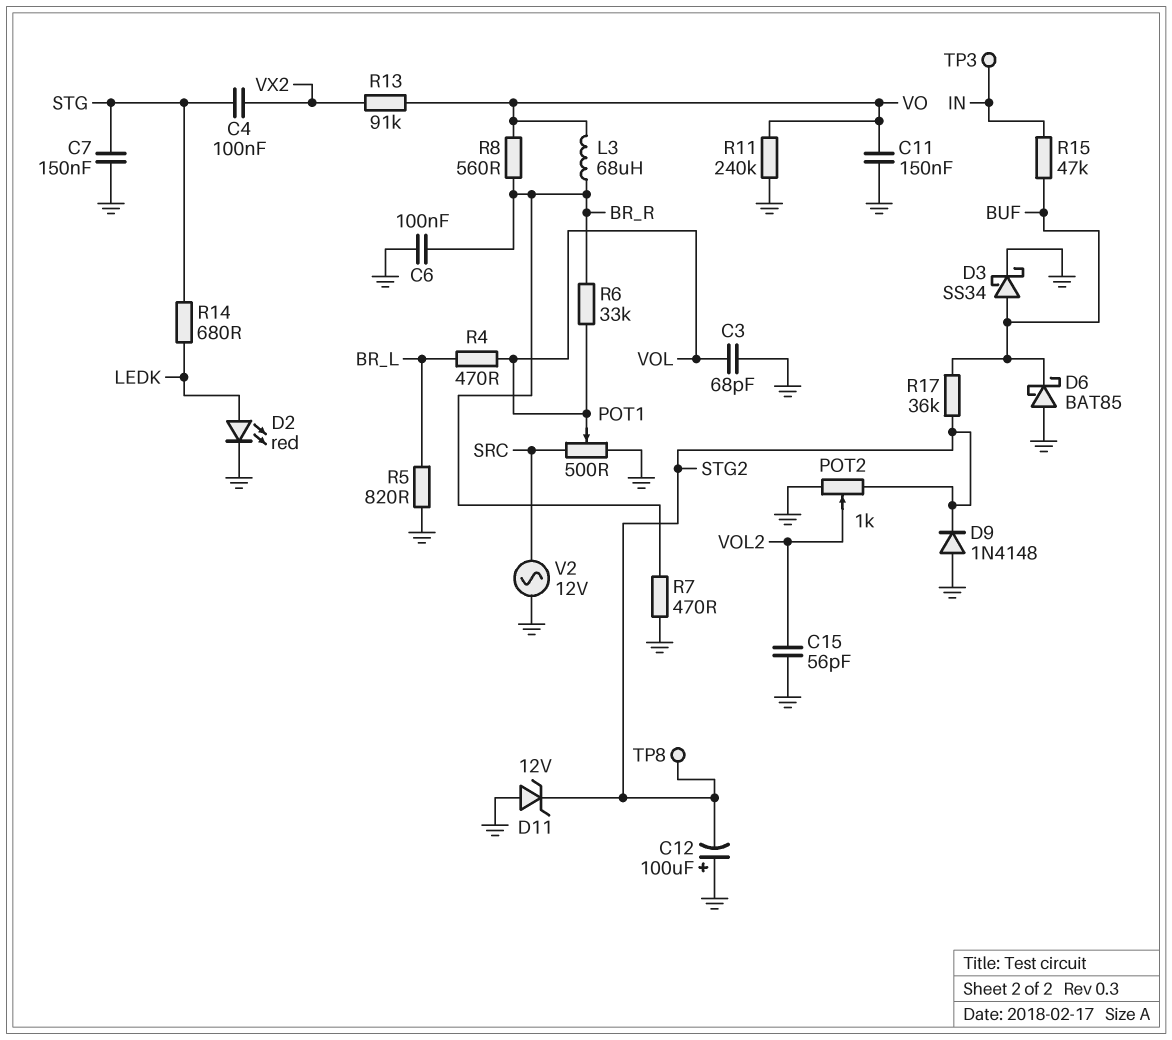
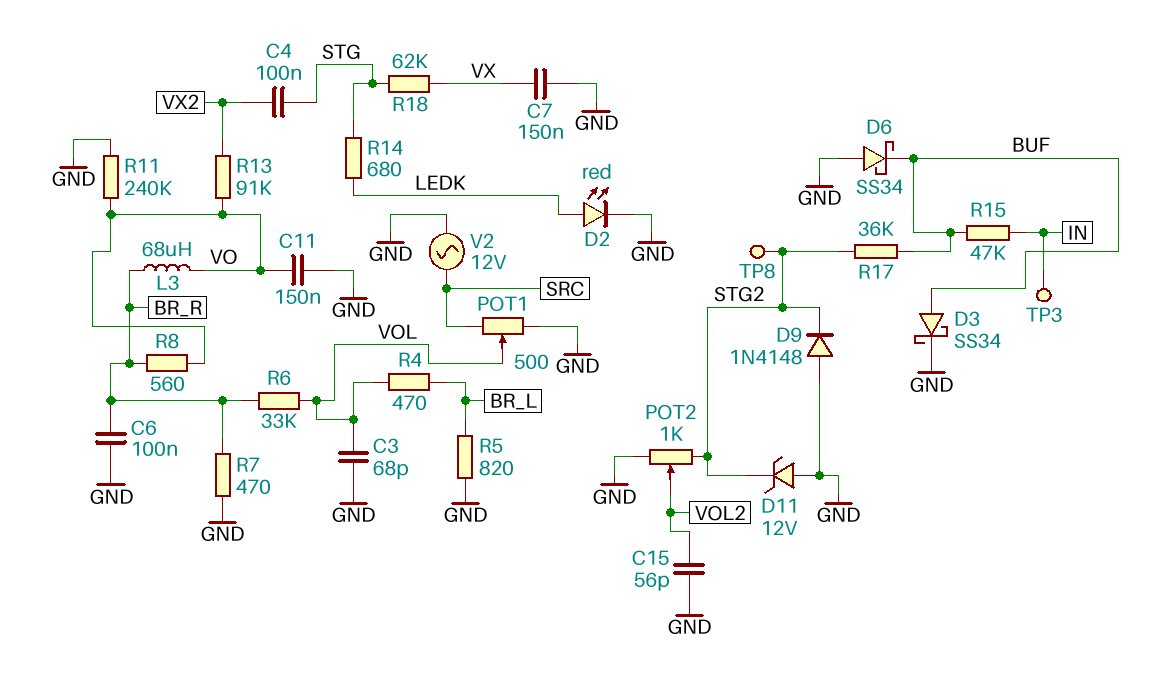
C7: 150nF (GND, STG) -> 150nF (GND, VX)
C12: 100uF (plus GND, minus STG2) -> none
D6: schottky BAT85 (A GND, K BUF) -> schottky SS34 (A GND, K BUF)
R18: none -> 62k (STG, VX)

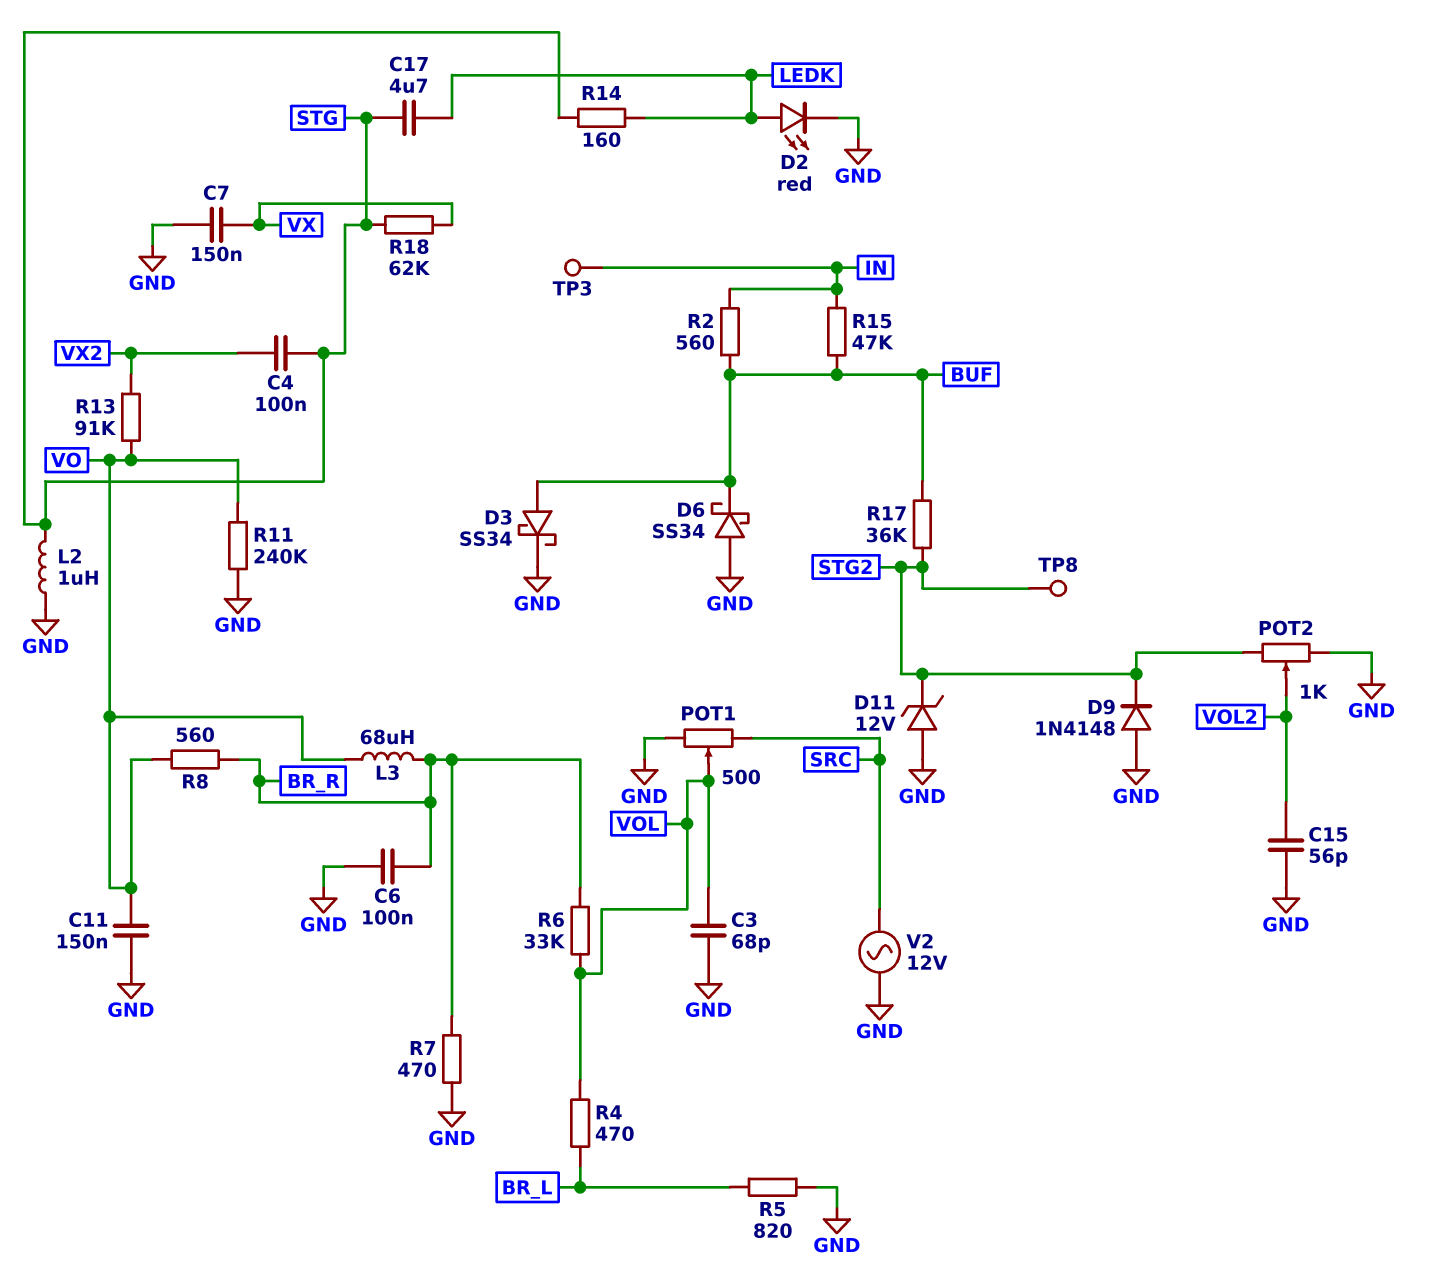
C17: none -> 4.7uF (LEDK, STG)
L2: none -> 1uH (GND, STG)
R2: none -> 560 (BUF, IN)
R14: 680 (LEDK, STG) -> 160 (LEDK, STG)

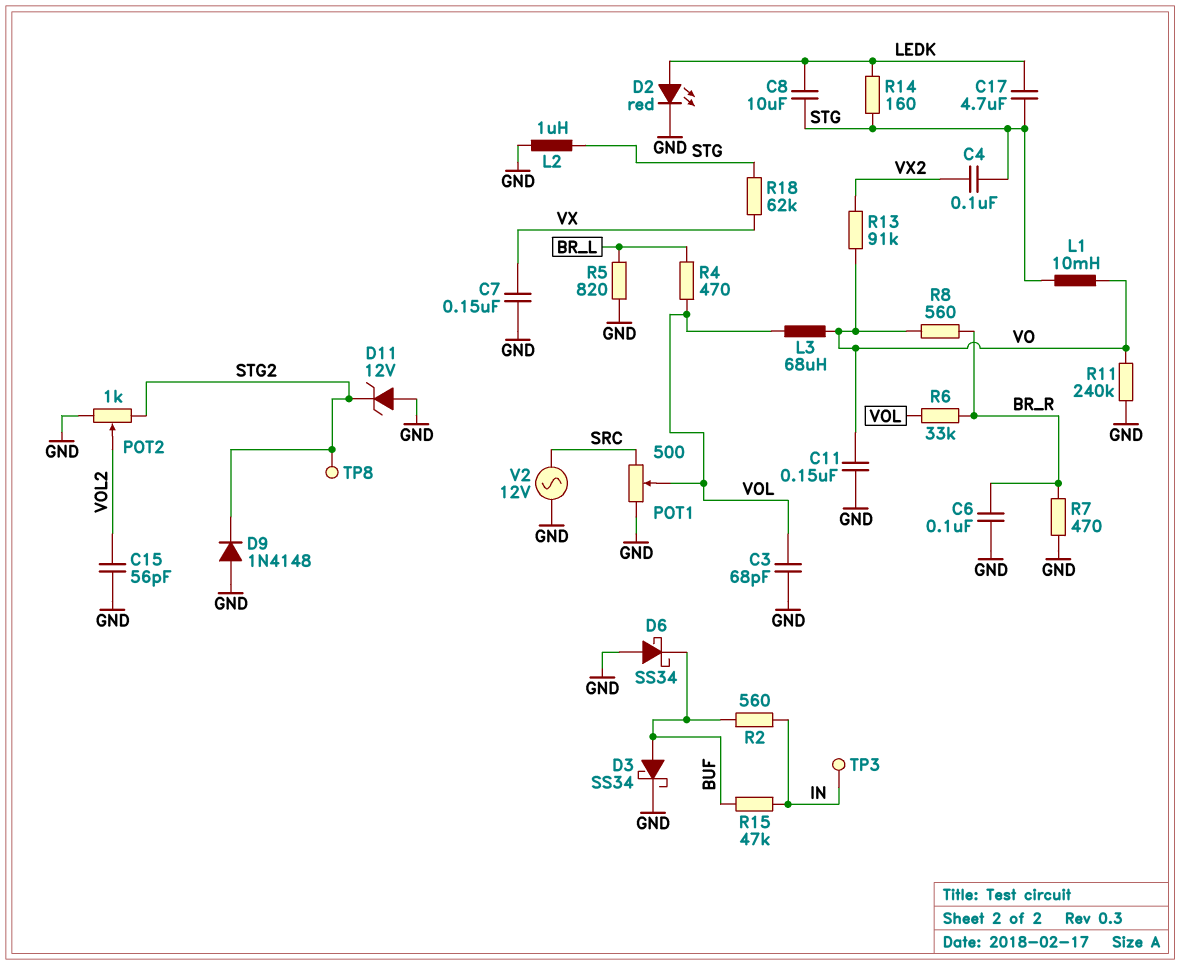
C8: none -> 10uF (LEDK, STG)
L1: none -> 10mH (STG, VO)
L3: 68uH (BR_R, VO) -> 68uH (VO, VOL)
R17: 36k (BUF, STG2) -> none

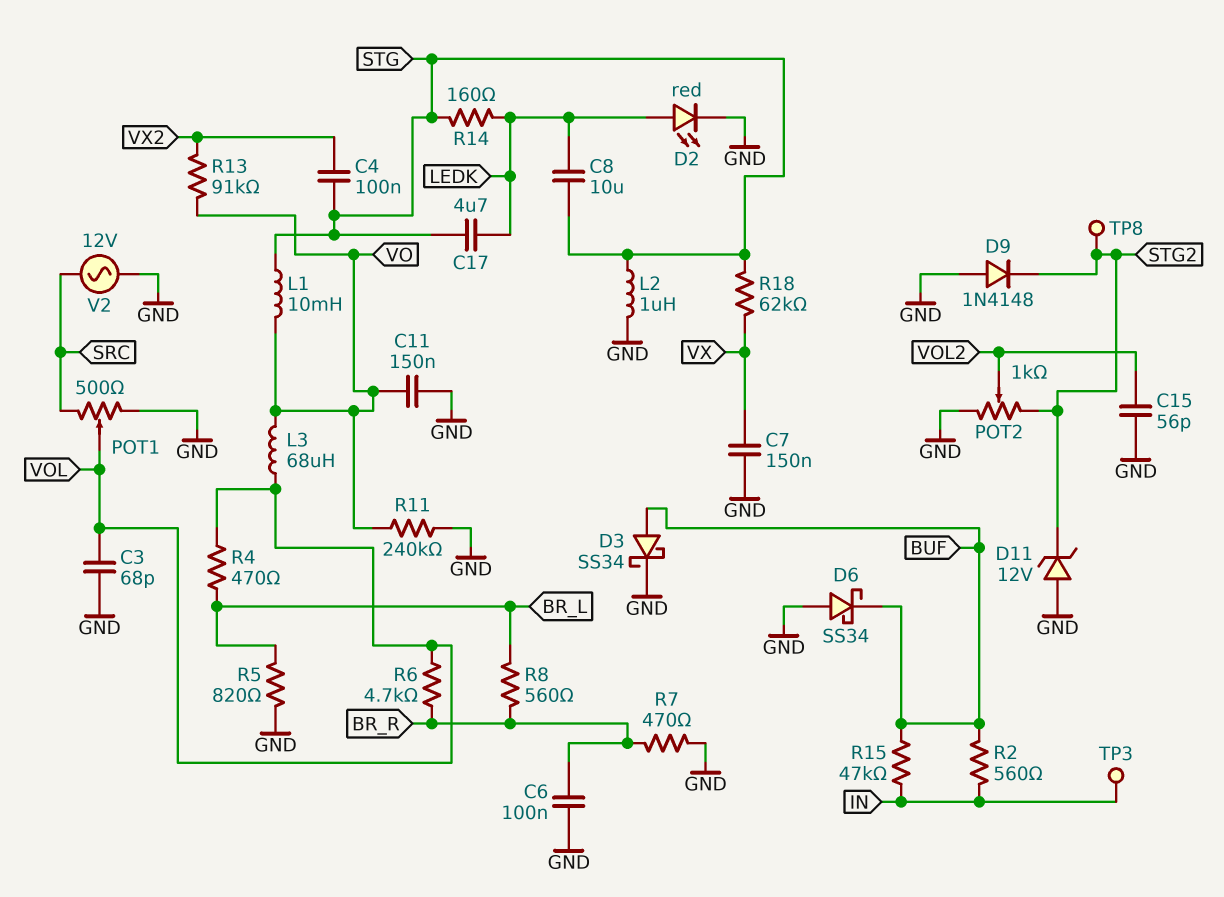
R6: 33k (BR_R, VOL) -> 4.7k (BR_R, VOL)
R8: 560 (BR_R, VO) -> 560 (BR_L, BR_R)

